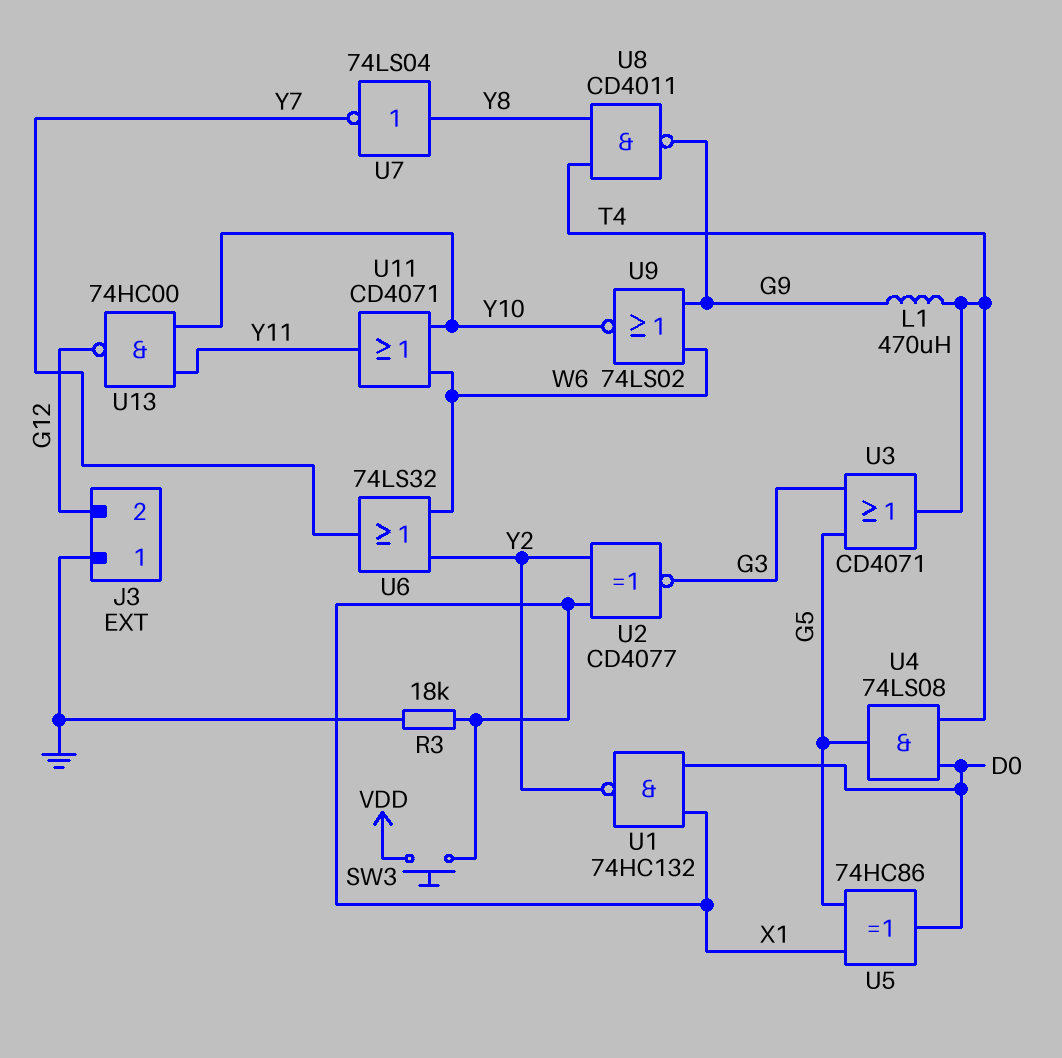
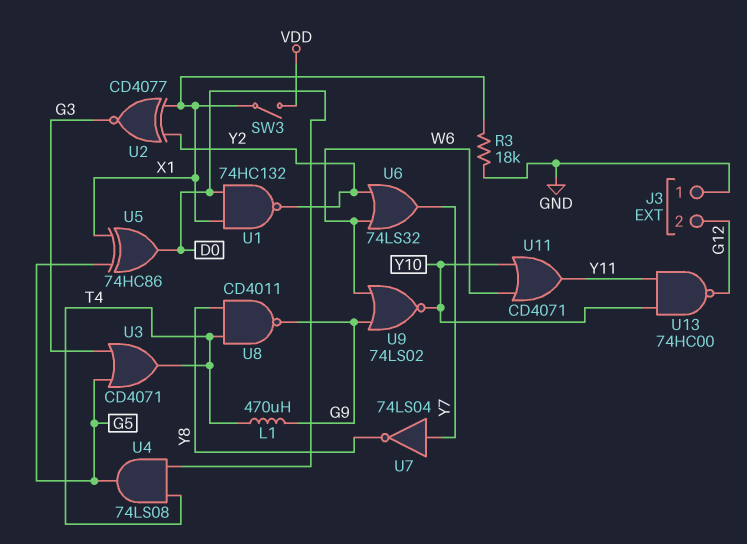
SW3: button (VDD, X1) -> switch (VDD, X1)
U7: NOT 74LS04 (in Y8, out Y7) -> NOT 74LS04 (in Y7, out Y8)

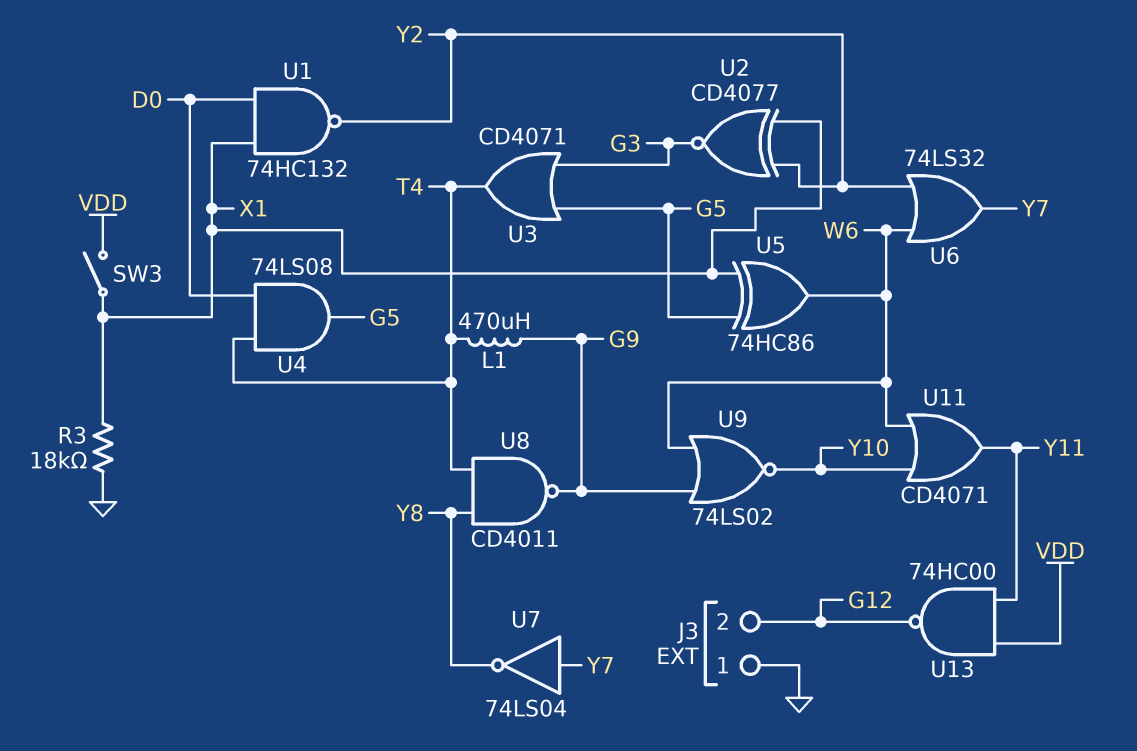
U5: XOR 74HC86 (in G5, in X1, out D0) -> XOR 74HC86 (in G5, in X1, out W6)
U13: NAND 74HC00 (in Y10, in Y11, out G12) -> NAND 74HC00 (in VDD, in Y11, out G12)

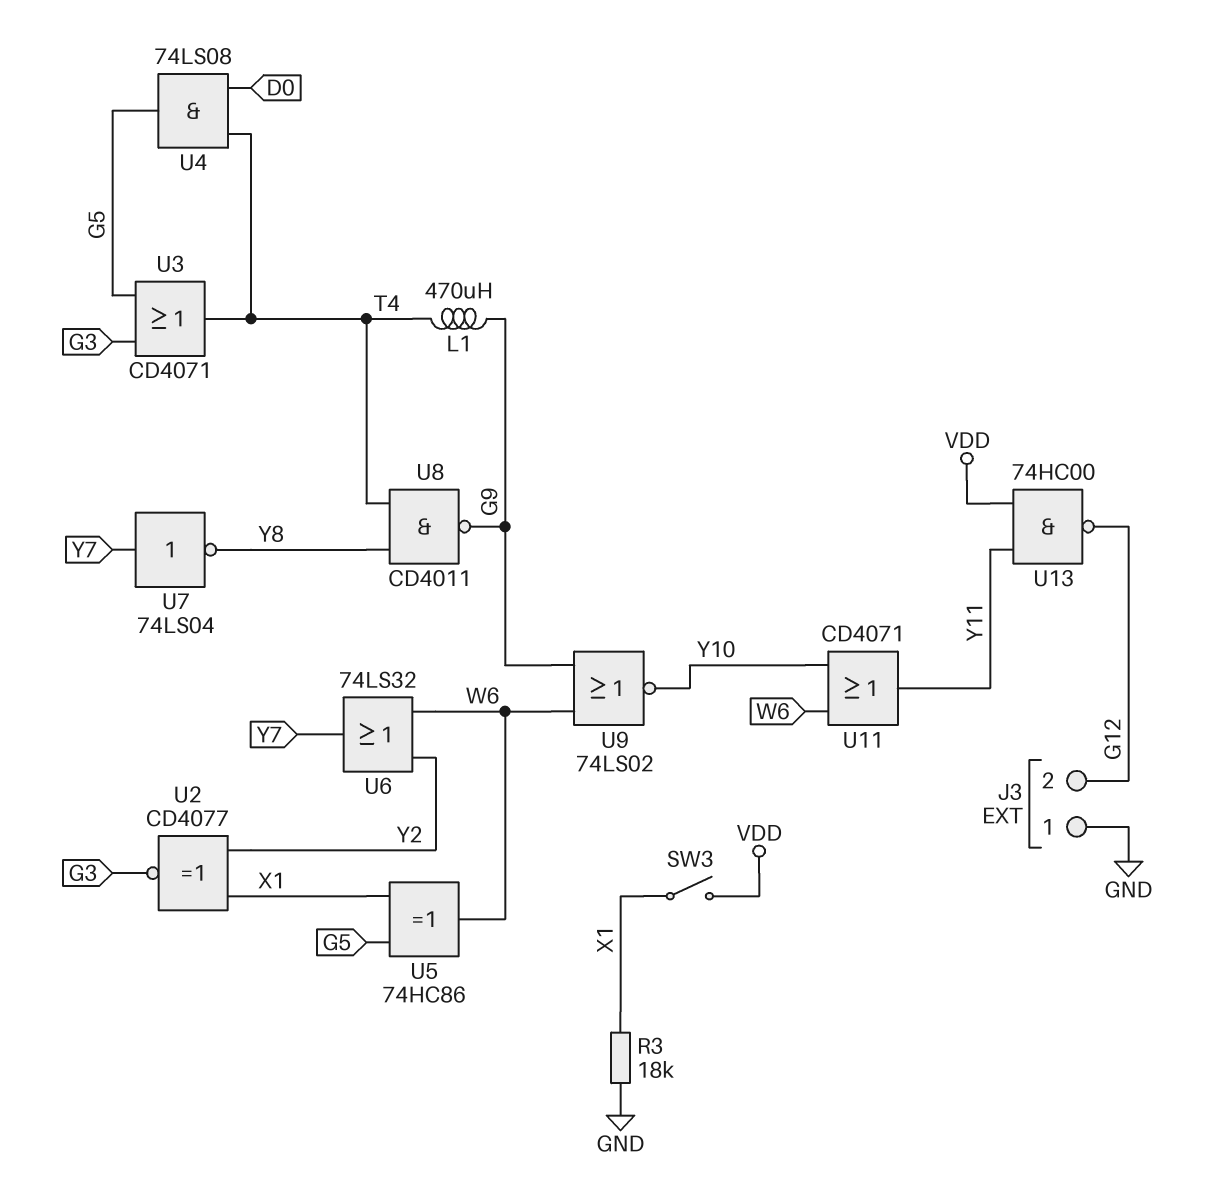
U1: NAND 74HC132 (in D0, in X1, out Y2) -> none

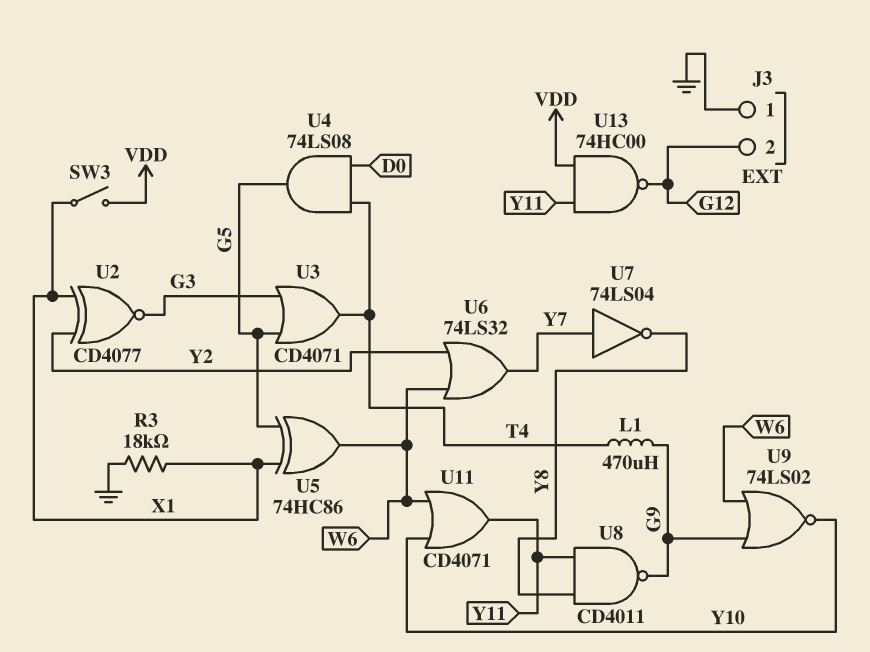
U8: NAND CD4011 (in T4, in Y8, out G9) -> NAND CD4011 (in Y8, in Y11, out G9)

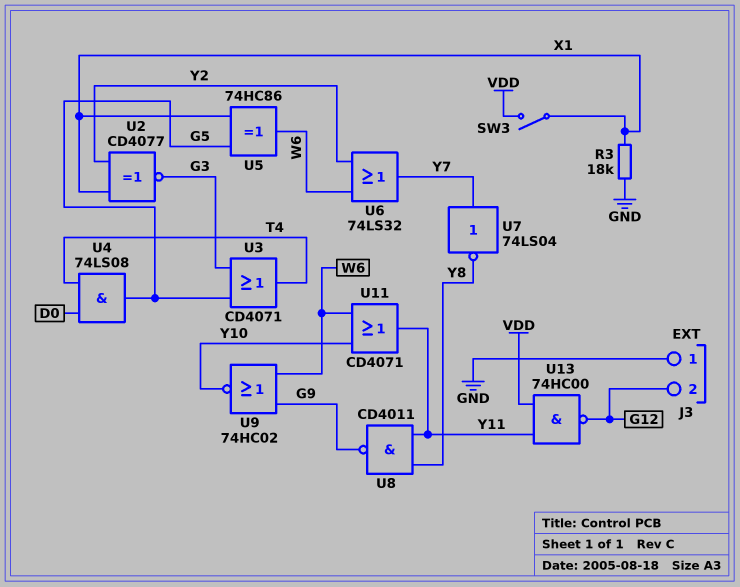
L1: 470uH (G9, T4) -> none
U9: NOR 74LS02 (in G9, in W6, out Y10) -> NOR 74HC02 (in G9, in W6, out Y10)

